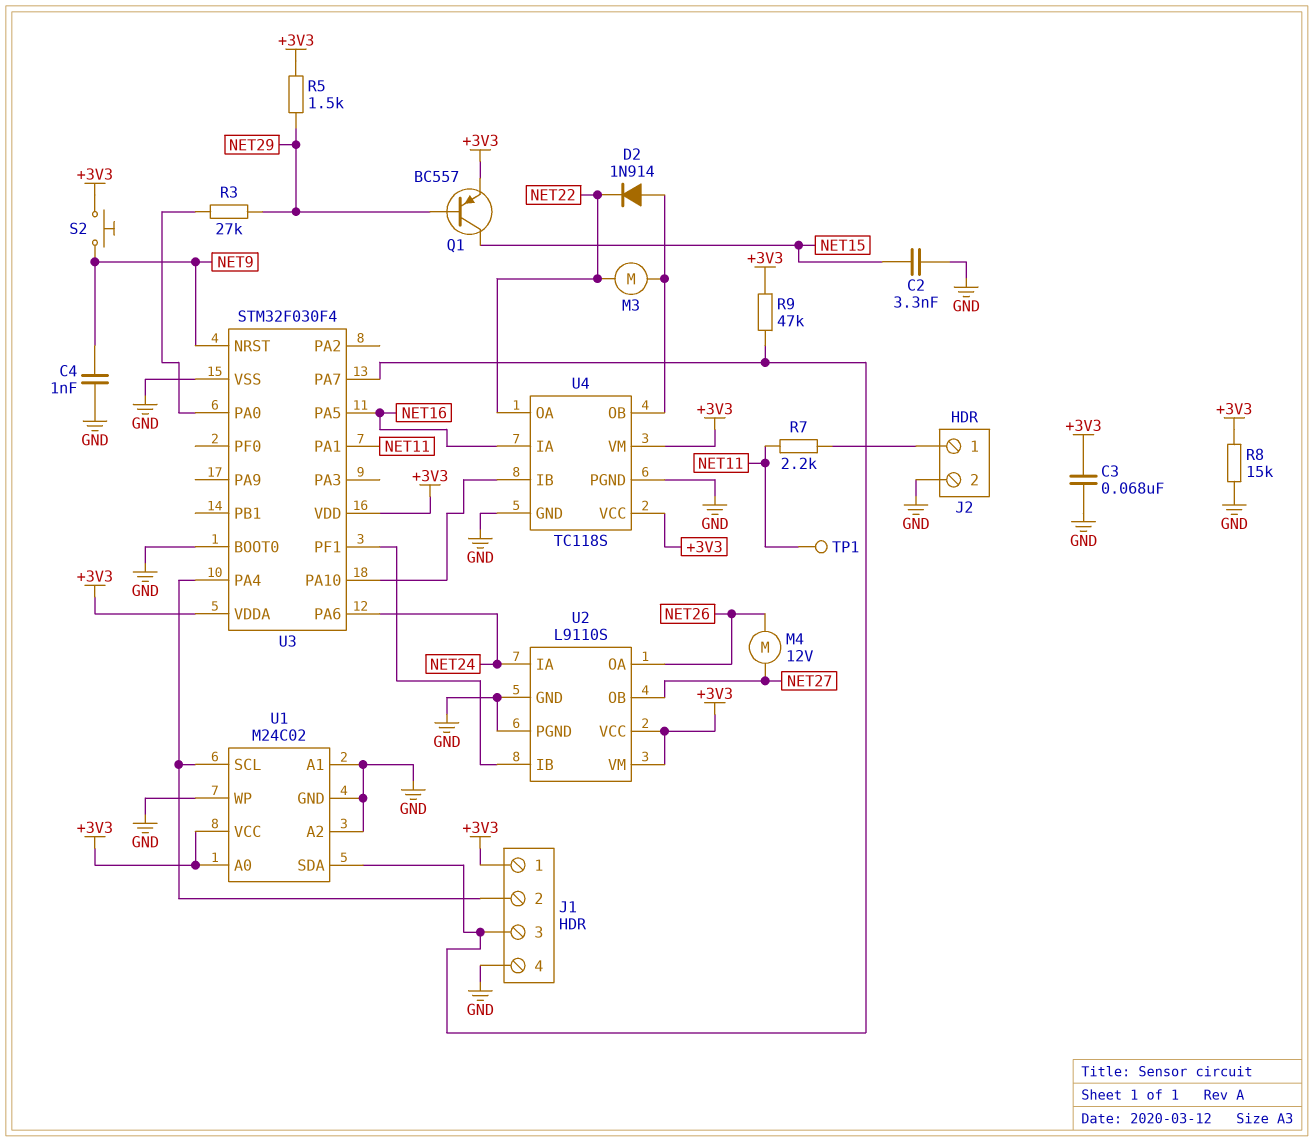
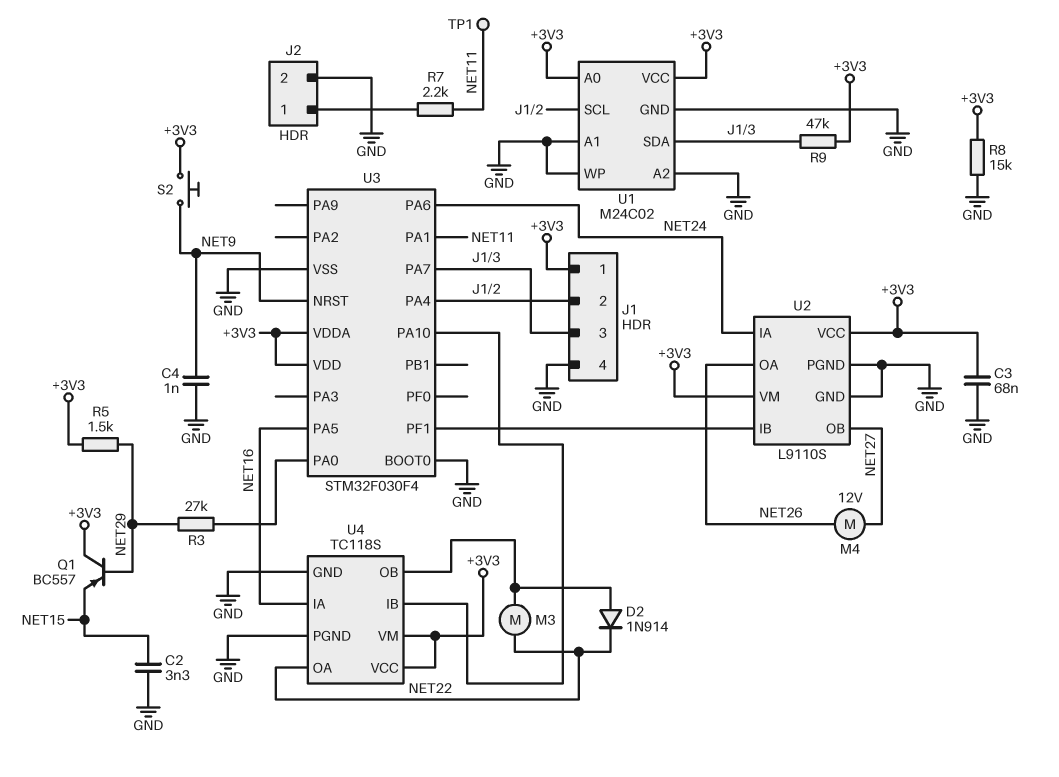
Q1: PNP BC557 (B NET29, C NET15, E +3V3) -> PNP BC557 (B NET29, C +3V3, E NET15)

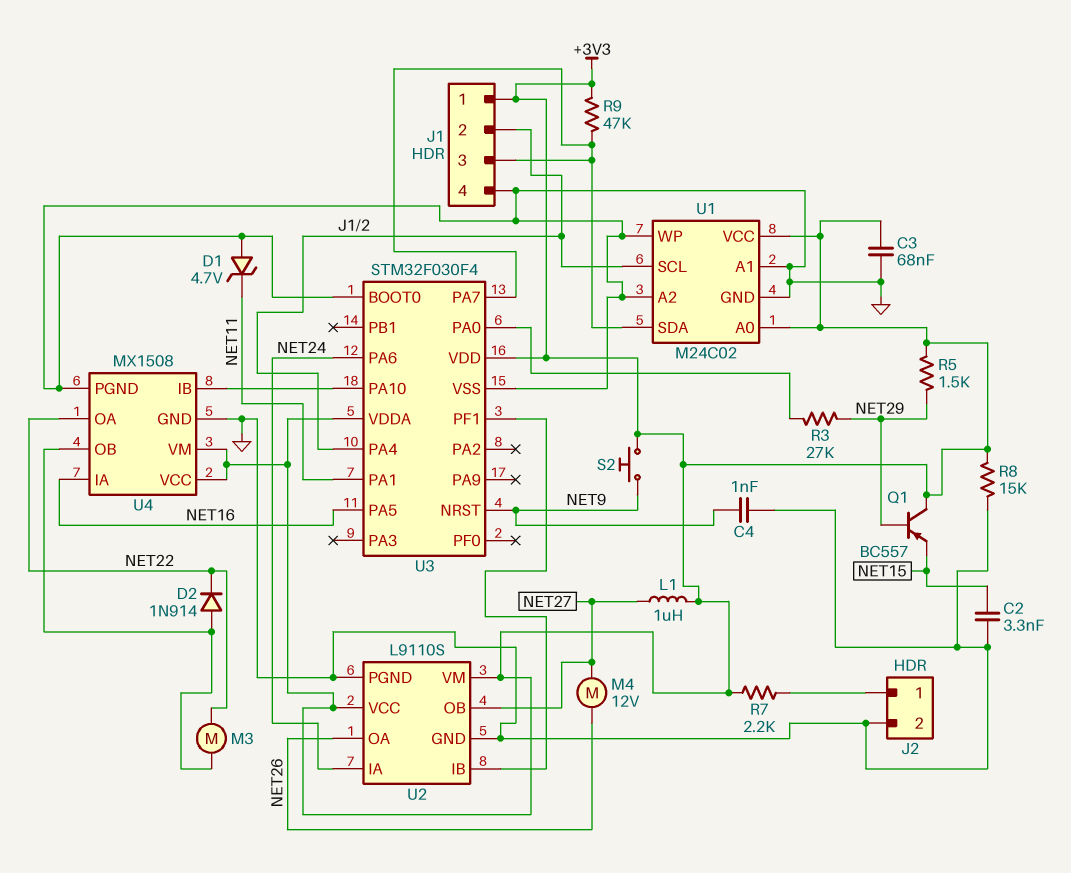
D1: none -> zener 4.7V (A GND, K NET11)
L1: none -> 1uH (+3V3, NET27)
R7: 2.2k (J2/1, NET11) -> 2.2k (+3V3, J2/1)
TP1: test point (NET11) -> none
U4: TC118S -> MX1508

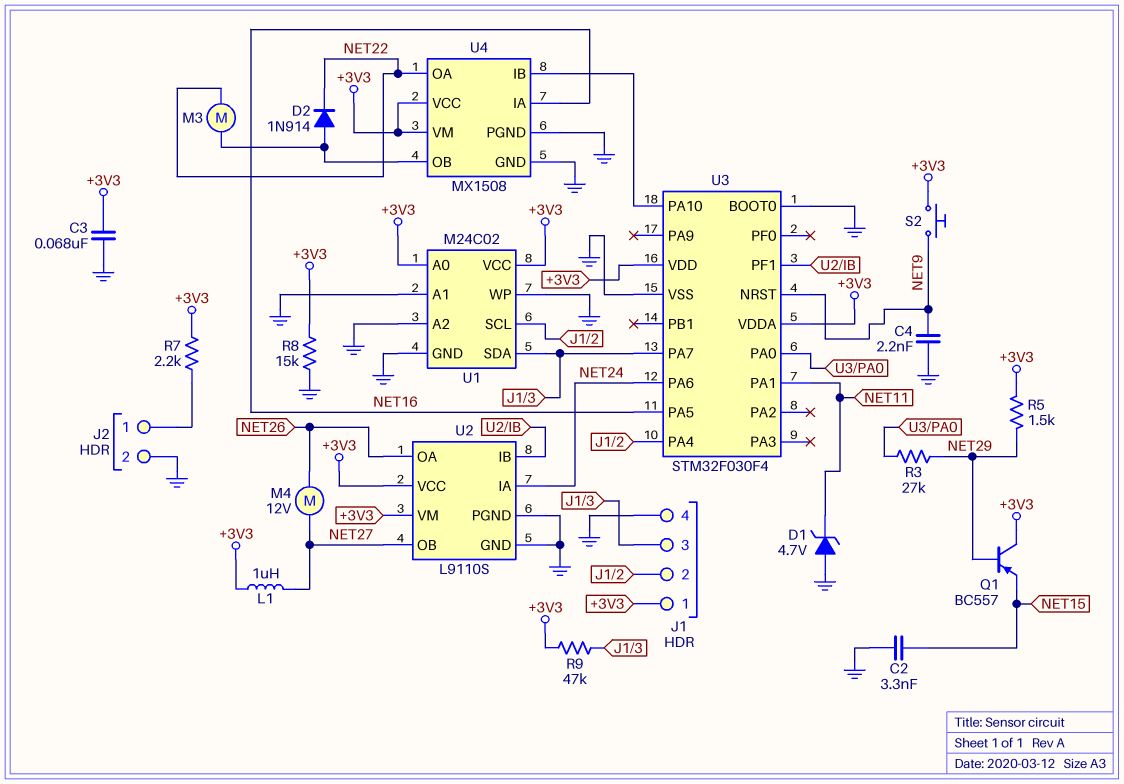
C4: 1nF (GND, NET9) -> 2.2nF (GND, NET9)

